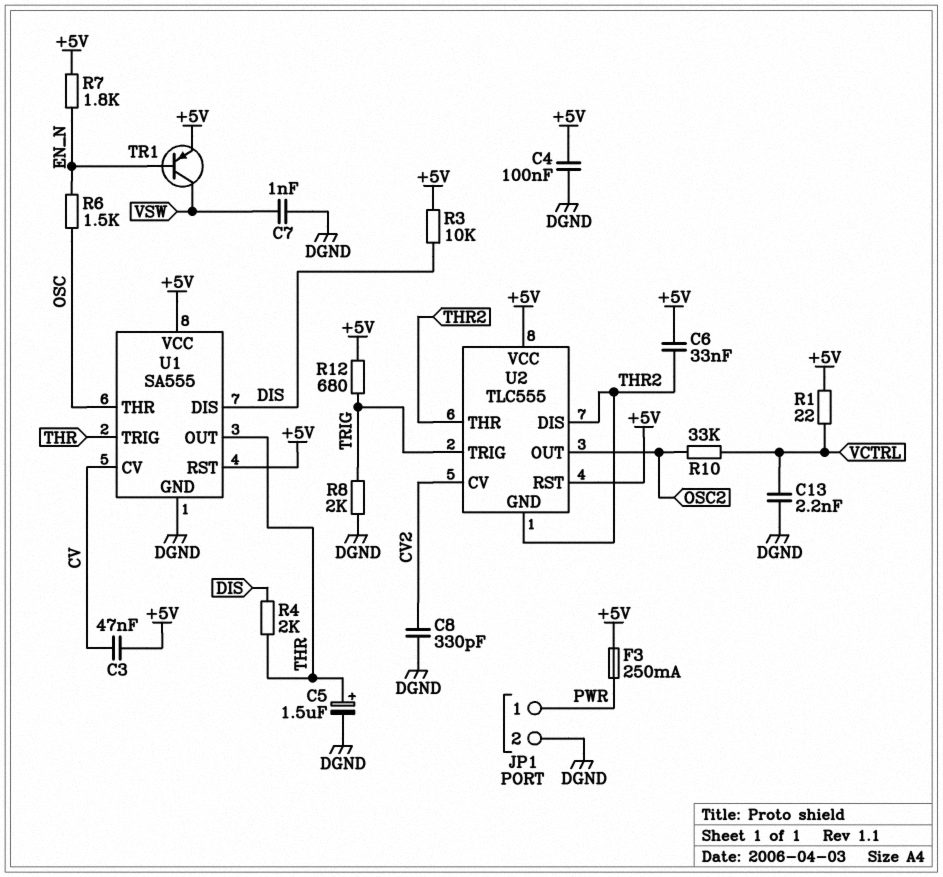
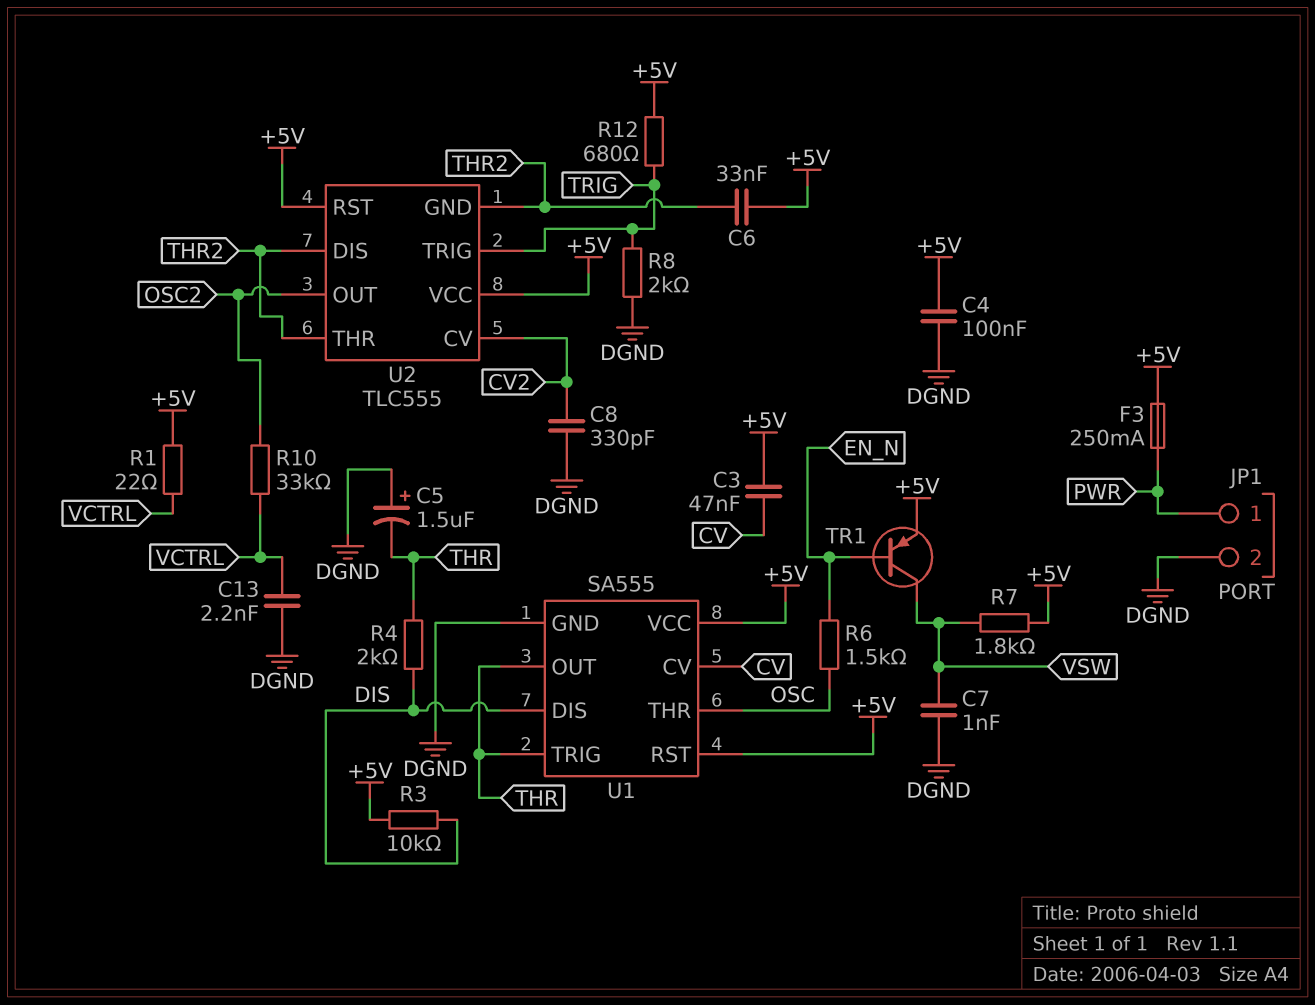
C5: 1.5uF (plus THR, minus DGND) -> 1.5uF (plus DGND, minus THR)
R7: 1.8k (+5V, EN_N) -> 1.8k (+5V, VSW)

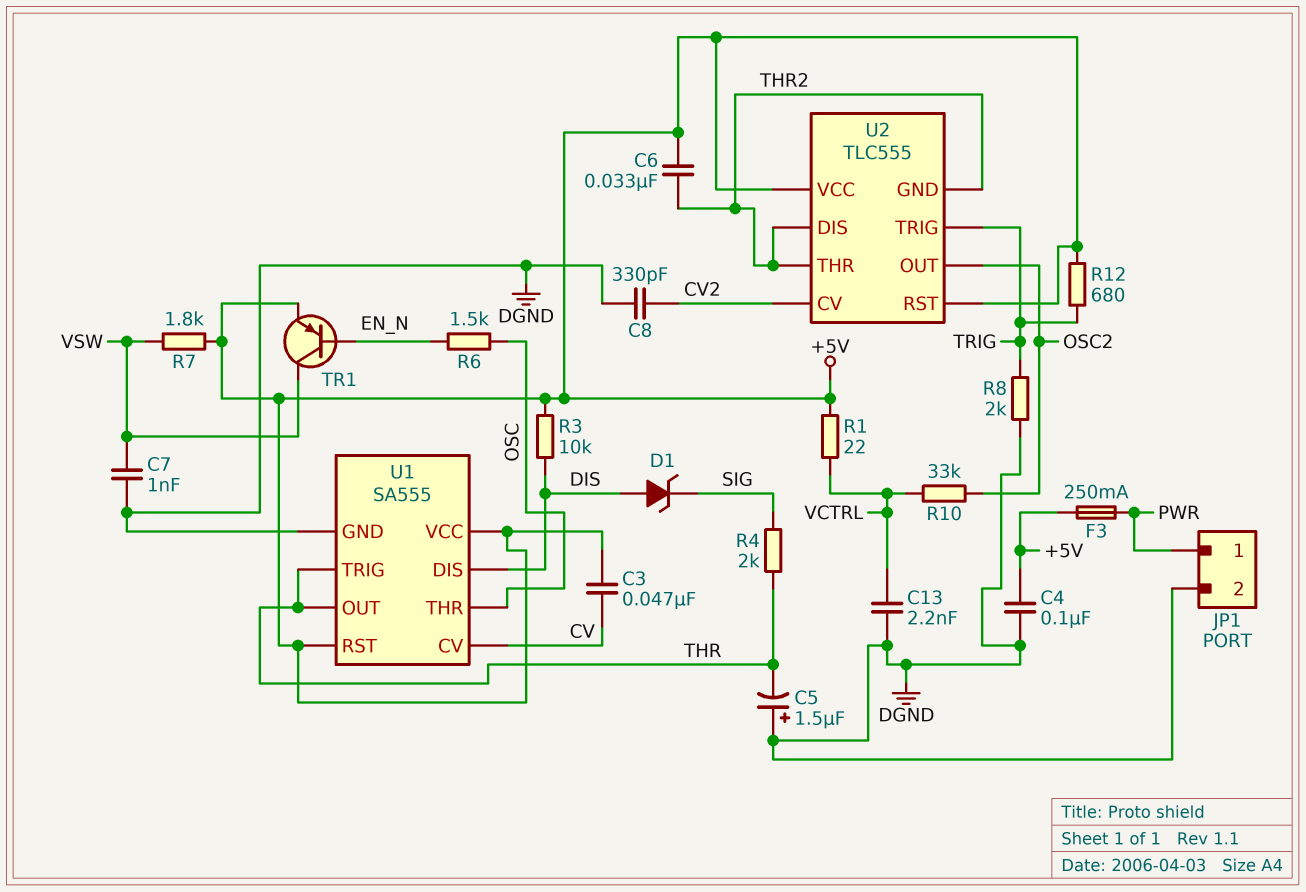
D1: none -> zener (A DIS, K SIG)
R4: 2k (DIS, THR) -> 2k (SIG, THR)

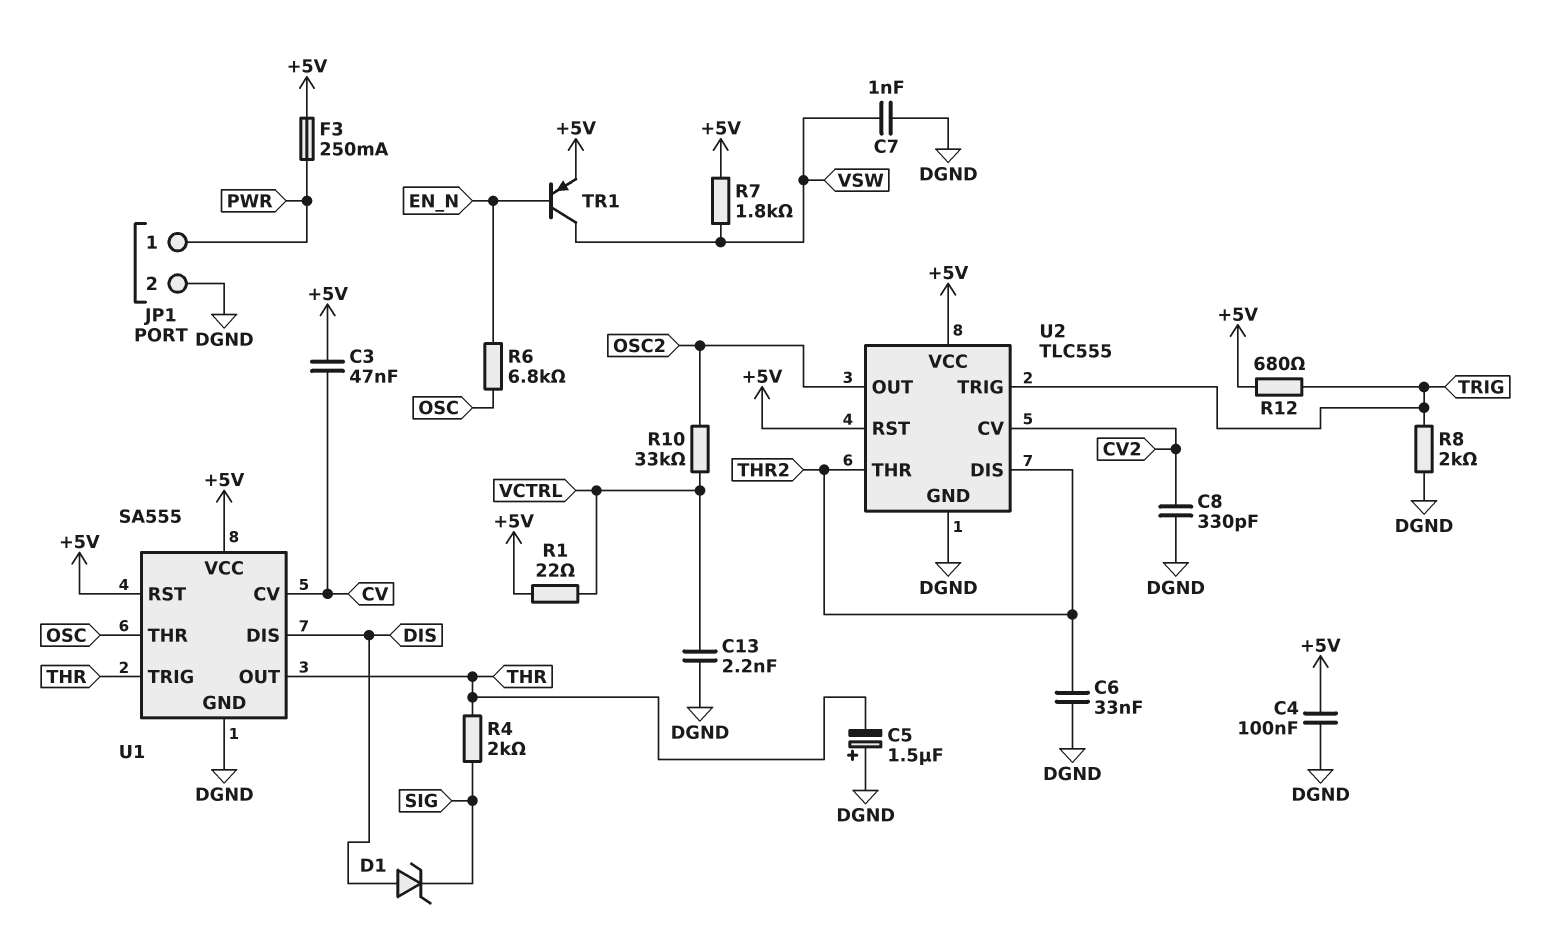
C6: 33nF (+5V, THR2) -> 33nF (DGND, THR2)
R3: 10k (+5V, DIS) -> none
R6: 1.5k (EN_N, OSC) -> 6.8k (EN_N, OSC)
U2 pin GND: THR2 -> DGND

